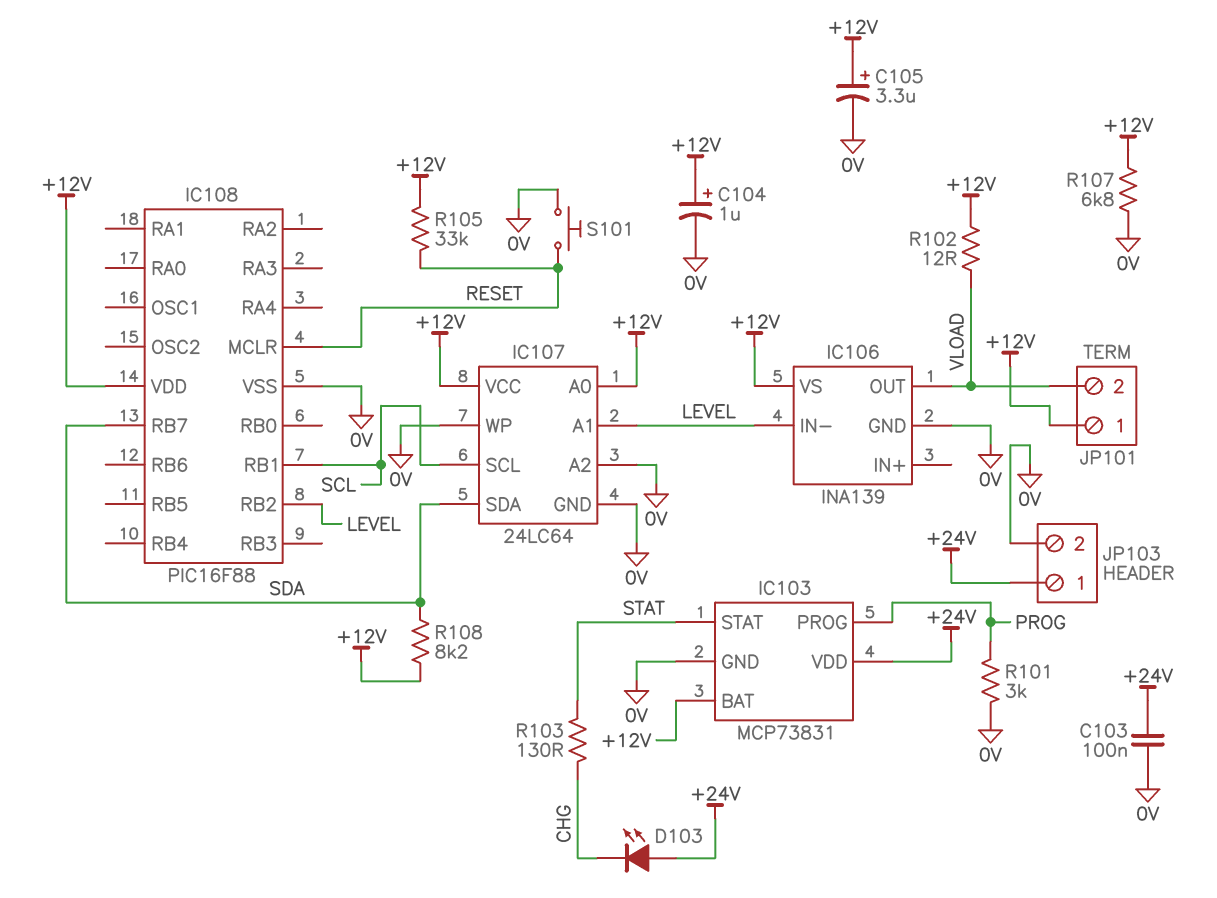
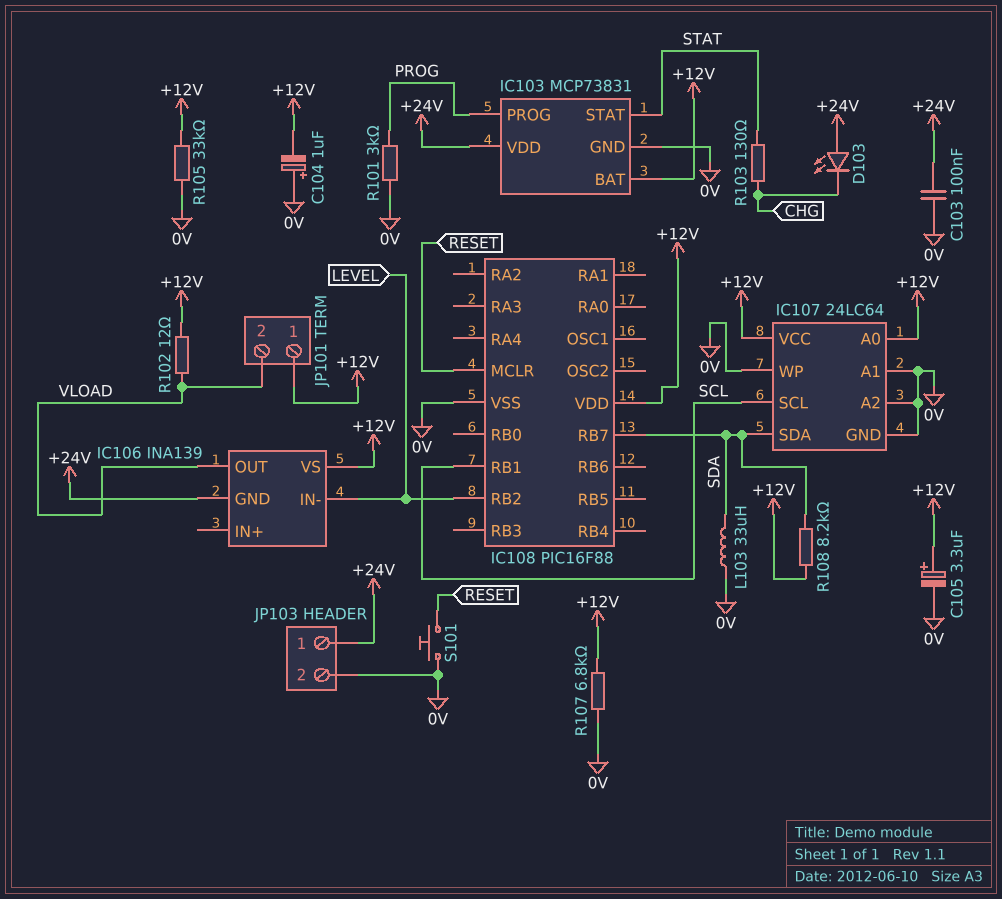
C104: 1uF (plus +12V, minus 0V) -> 1uF (plus 0V, minus +12V)
IC106 pin GND: 0V -> +24V
IC107 pin A1: LEVEL -> 0V
L103: none -> 33uH (0V, SDA)
R105: 33k (+12V, RESET) -> 33k (+12V, 0V)

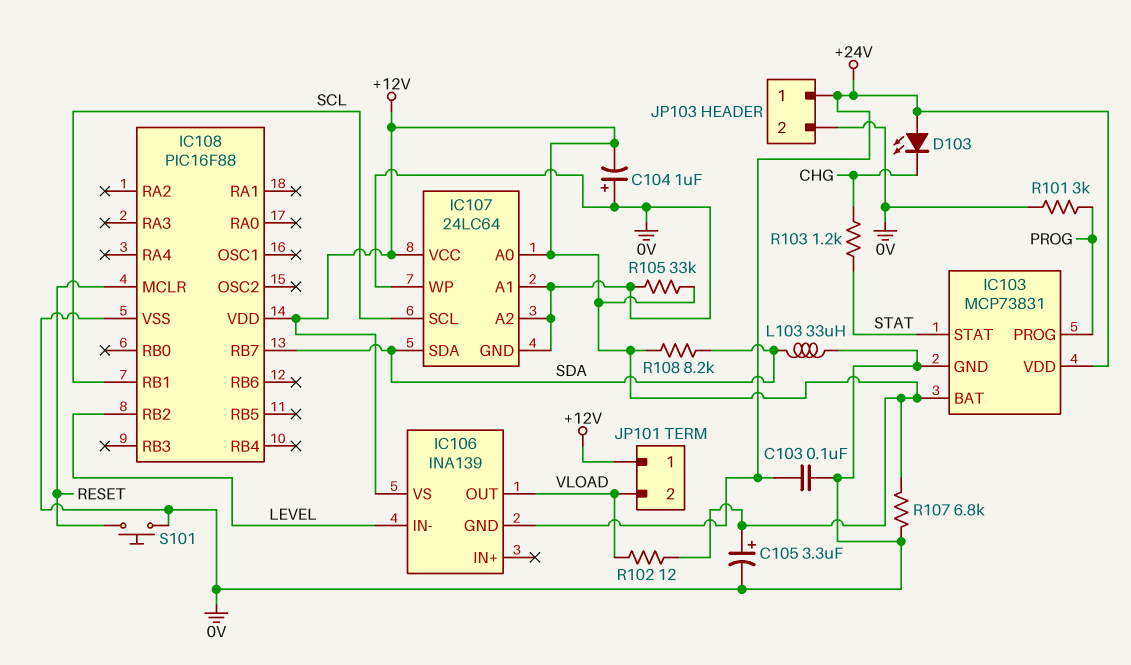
R103: 130 (CHG, STAT) -> 1.2k (CHG, STAT)

